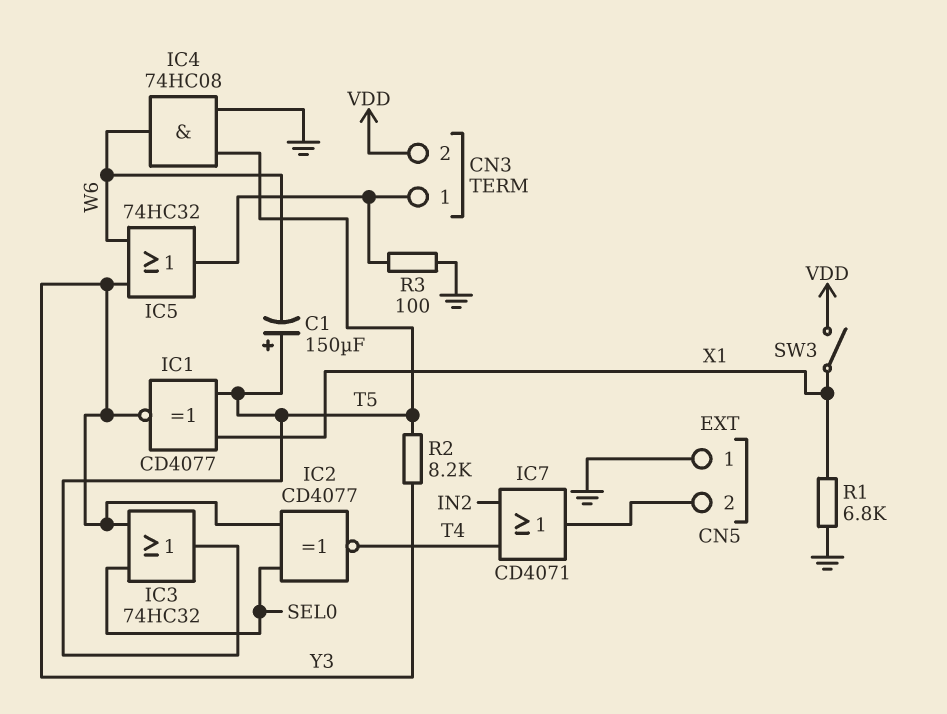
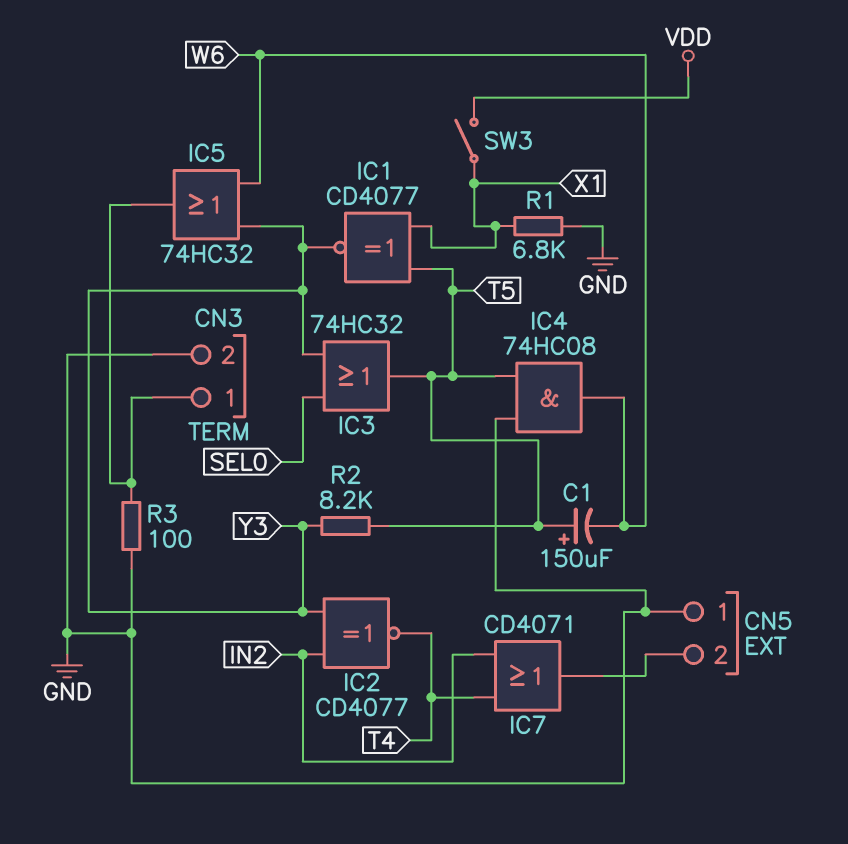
CN3 pin 2: VDD -> GND
IC2: XNOR CD4077 (in SEL0, in Y3, out T4) -> XNOR CD4077 (in IN2, in Y3, out T4)

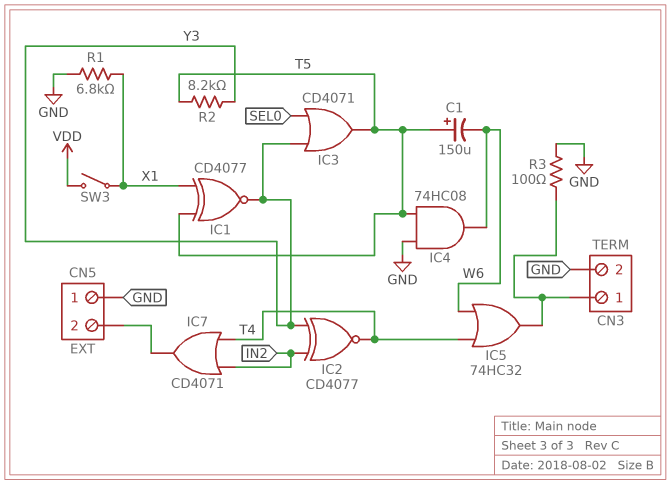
IC3: OR 74HC32 (in SEL0, in Y3, out T5) -> OR CD4071 (in SEL0, in Y3, out T5)
IC5: OR 74HC32 (in W6, in Y3, out CN3/1) -> OR 74HC32 (in T4, in W6, out CN3/1)

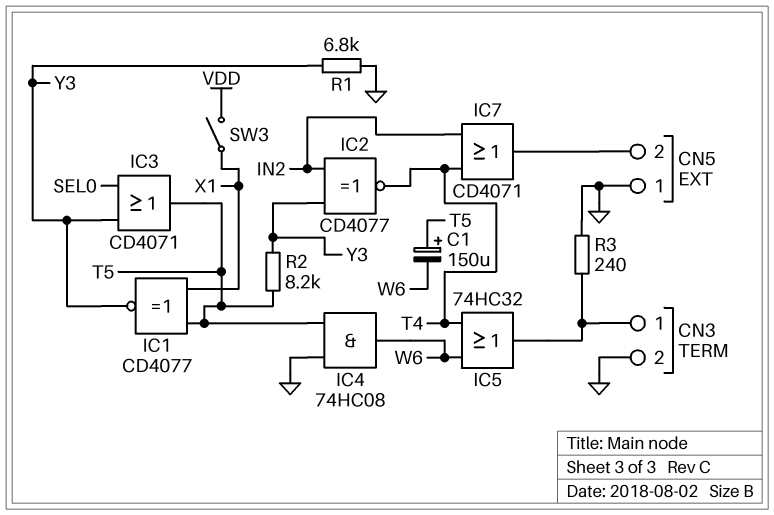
R1: 6.8k (GND, X1) -> 6.8k (GND, Y3)
R3: 100 (CN3/1, GND) -> 240 (CN3/1, GND)

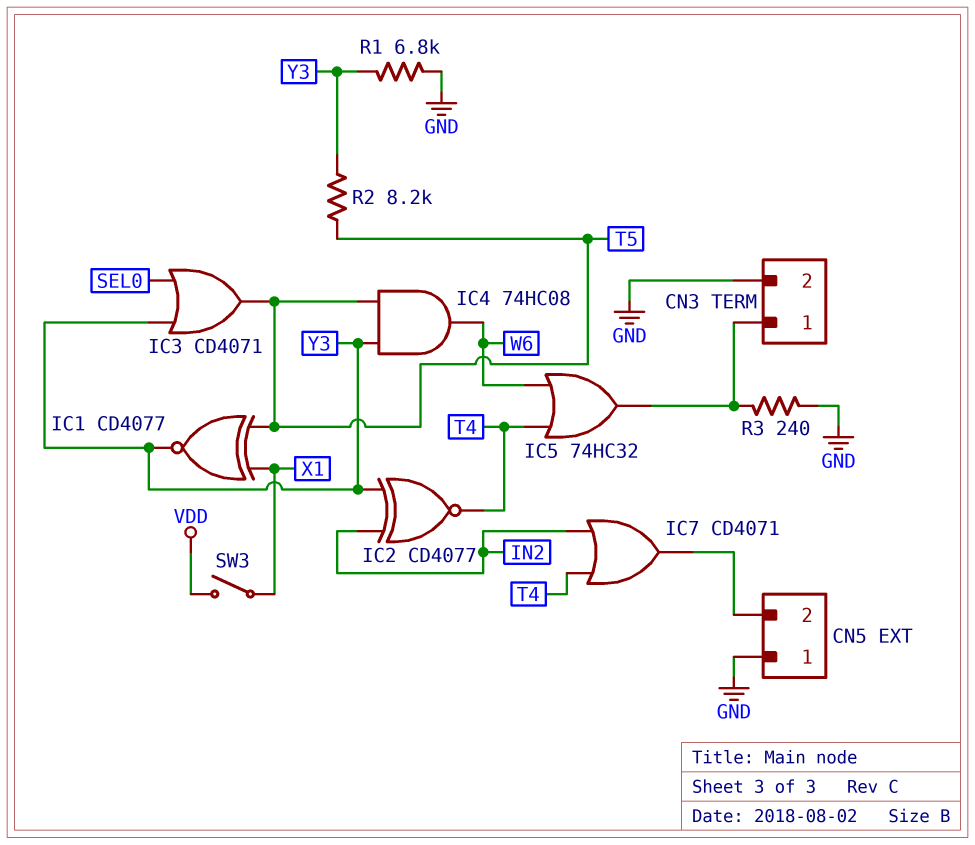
C1: 150uF (plus T5, minus W6) -> none
IC4: AND 74HC08 (in GND, in T5, out W6) -> AND 74HC08 (in T5, in Y3, out W6)

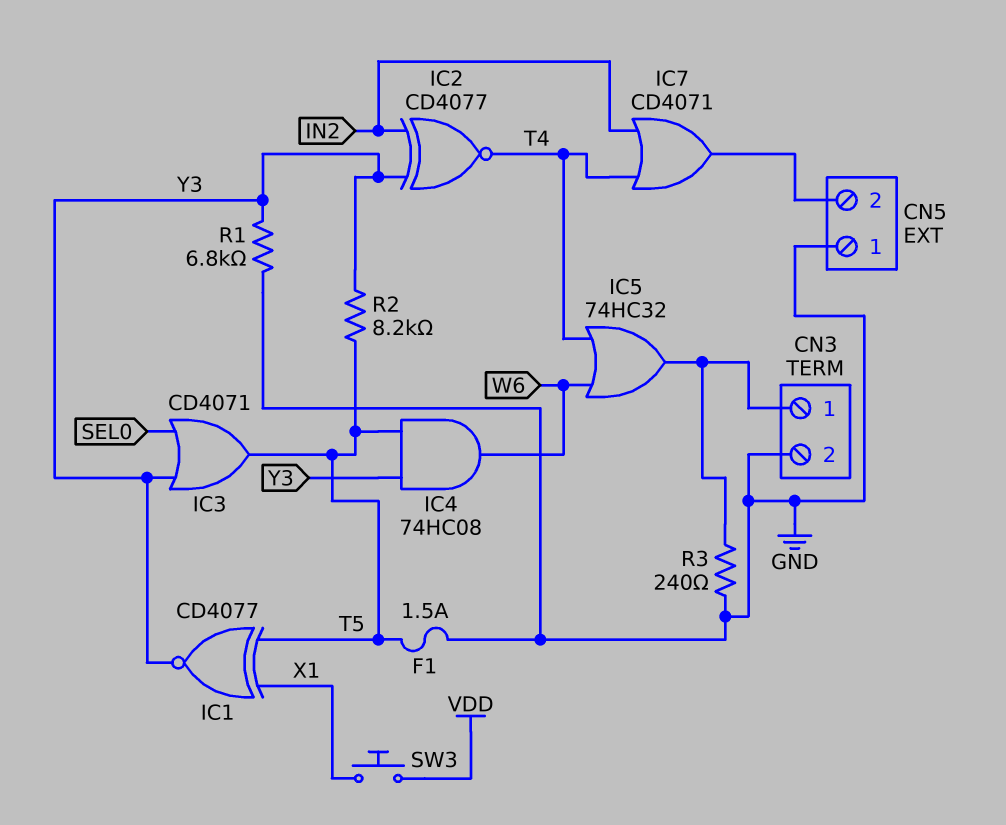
F1: none -> 1.5A (GND, T5)
SW3: switch (VDD, X1) -> button (VDD, X1)

